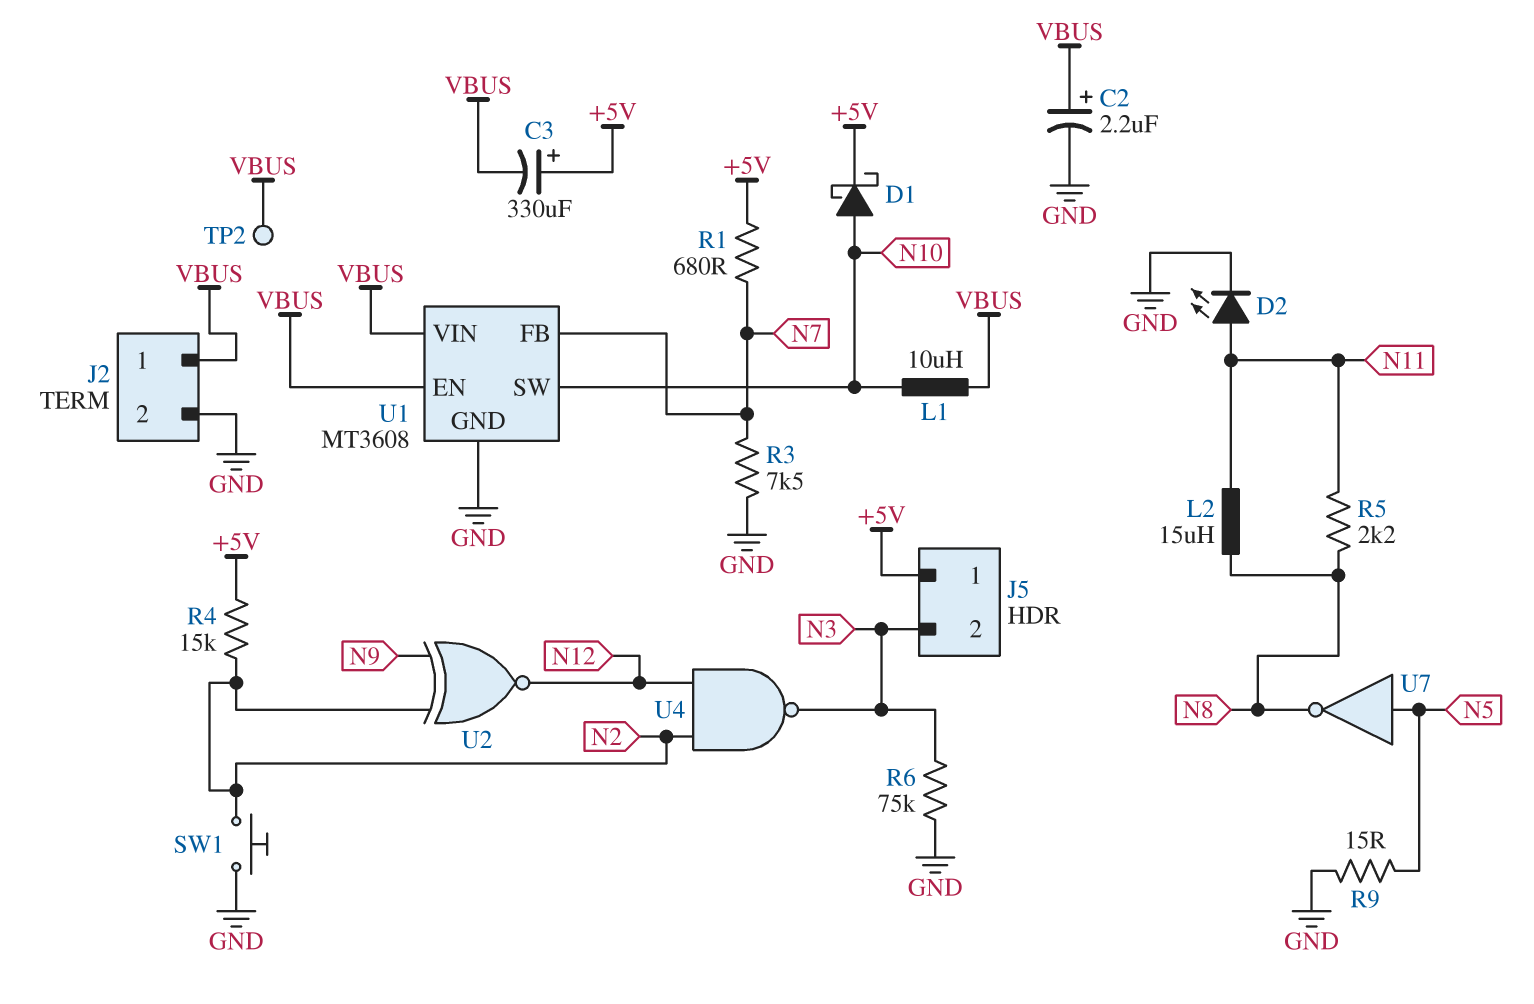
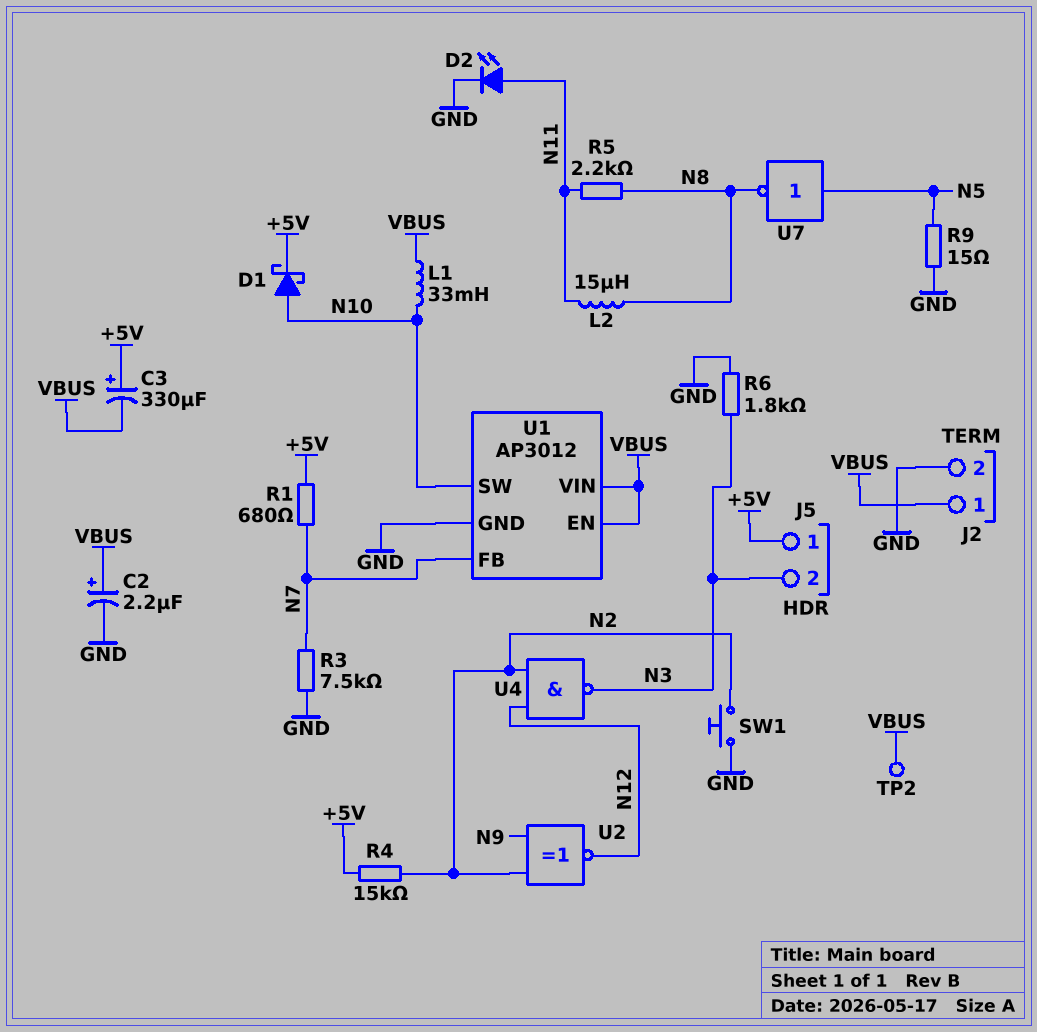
L1: 10uH (N10, VBUS) -> 33mH (N10, VBUS)
R6: 75k (GND, N3) -> 1.8k (GND, N3)
U1: MT3608 -> AP3012

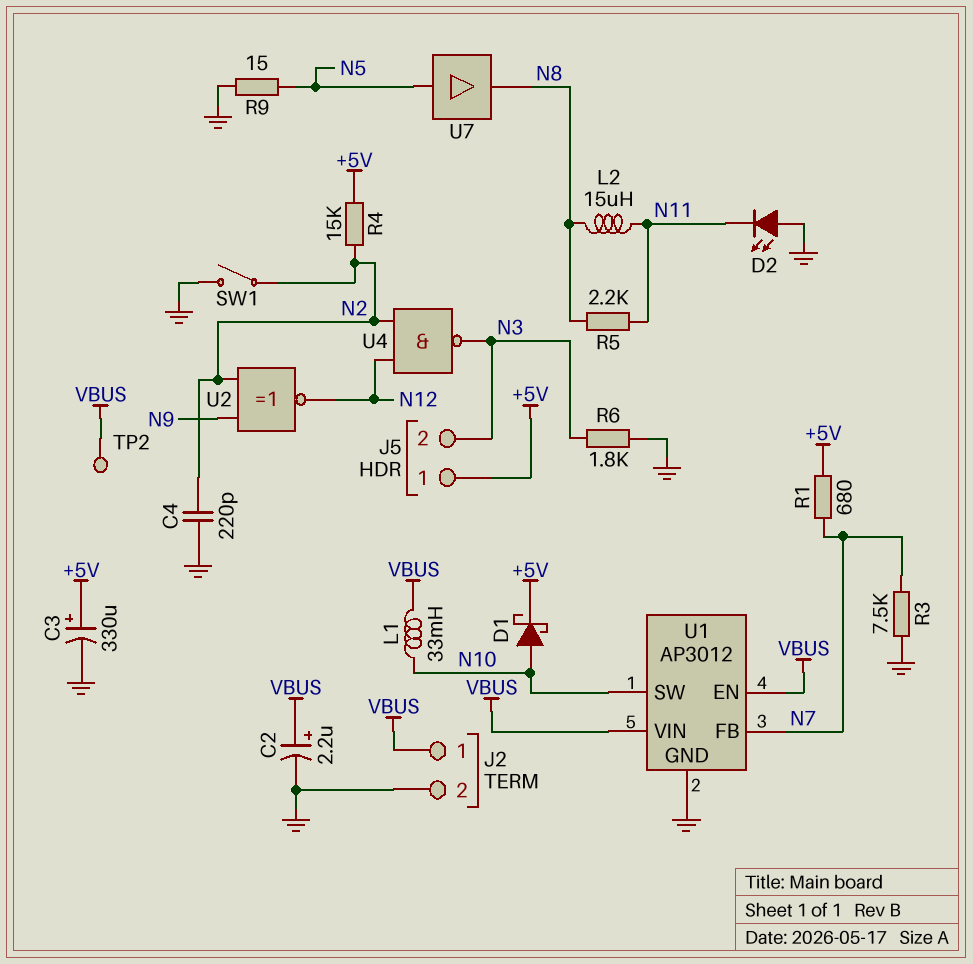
C3: 330uF (plus +5V, minus VBUS) -> 330uF (plus +5V, minus GND)
C4: none -> 220pF (GND, N2)
D2: LED (A N11, K GND) -> LED (A GND, K N11)
SW1: button (GND, N2) -> switch (GND, N2)
U7: NOT (in N5, out N8) -> buffer (in N5, out N8)

